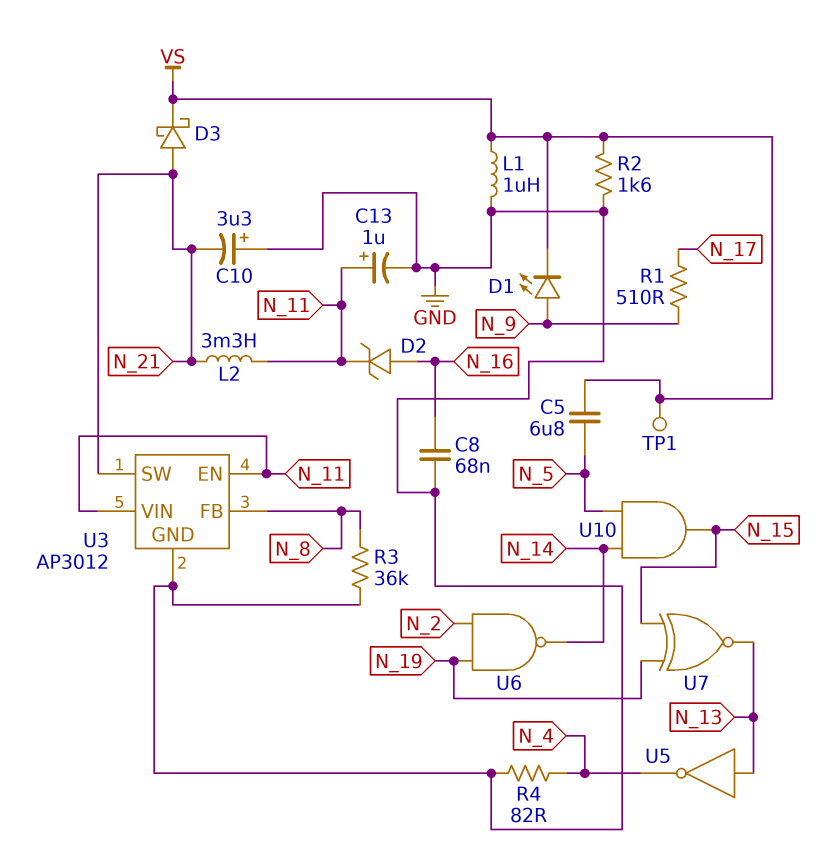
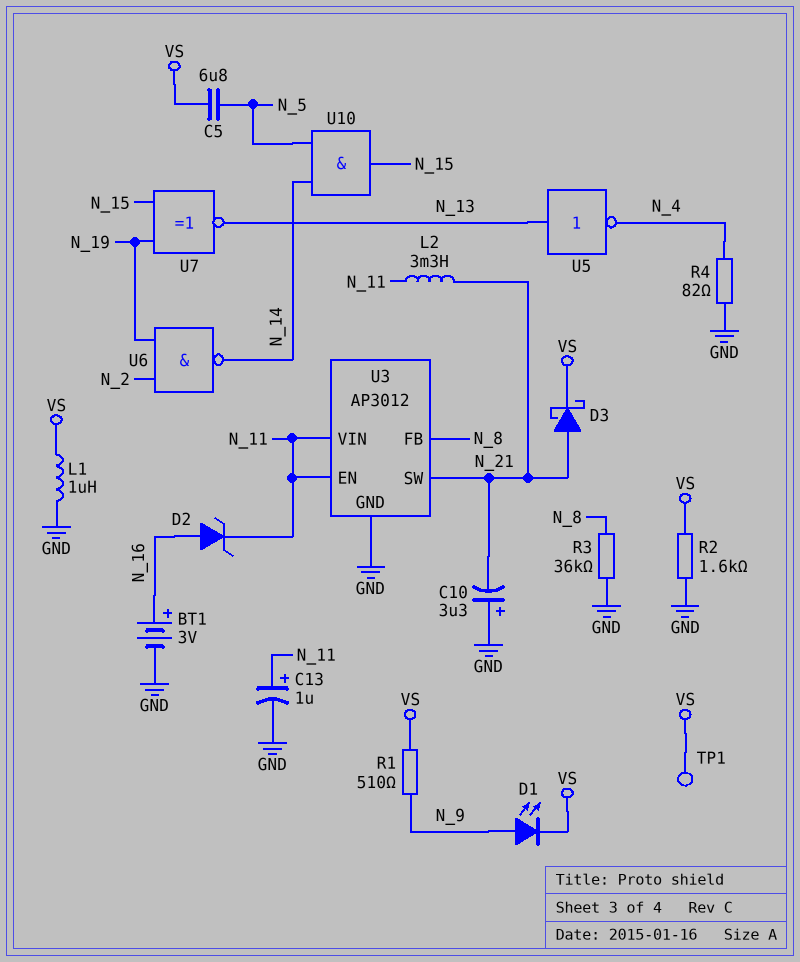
BT1: none -> 3V (plus N_16, minus GND)
C8: 68nF (GND, N_16) -> none
R1: 510 (N_9, N_17) -> 510 (N_9, VS)

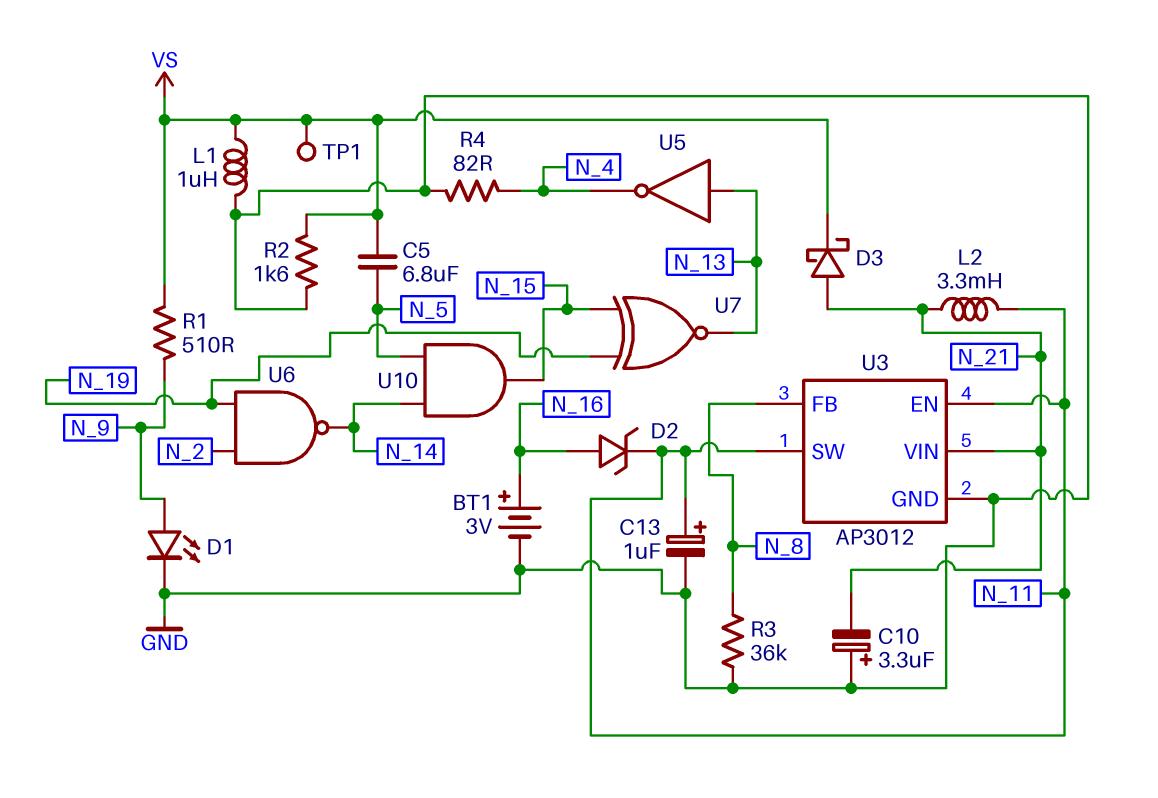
D1: LED (A N_9, K VS) -> LED (A N_9, K GND)
U3 pin SW: N_21 -> N_11
U3 pin VIN: N_11 -> N_21

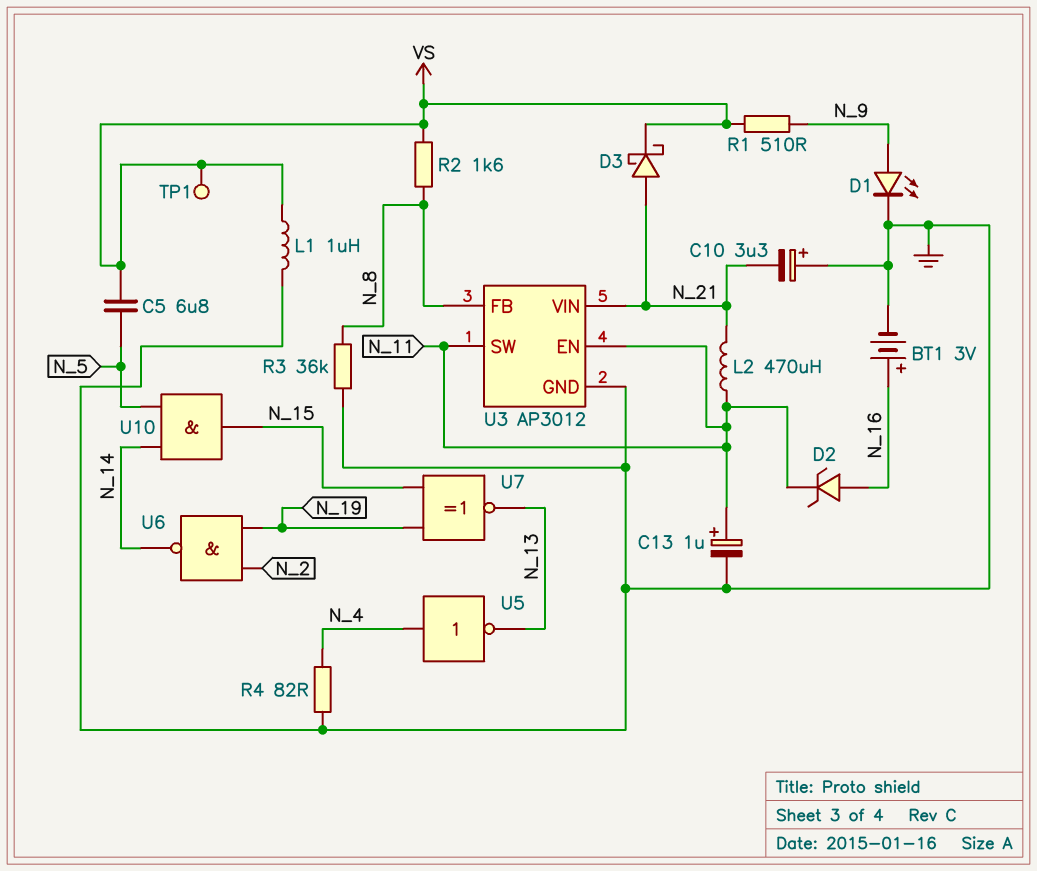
L2: 3.3mH (N_11, N_21) -> 470uH (N_11, N_21)
R2: 1.6k (GND, VS) -> 1.6k (N_8, VS)
U5: NOT (in N_13, out N_4) -> NOT (in N_4, out N_13)

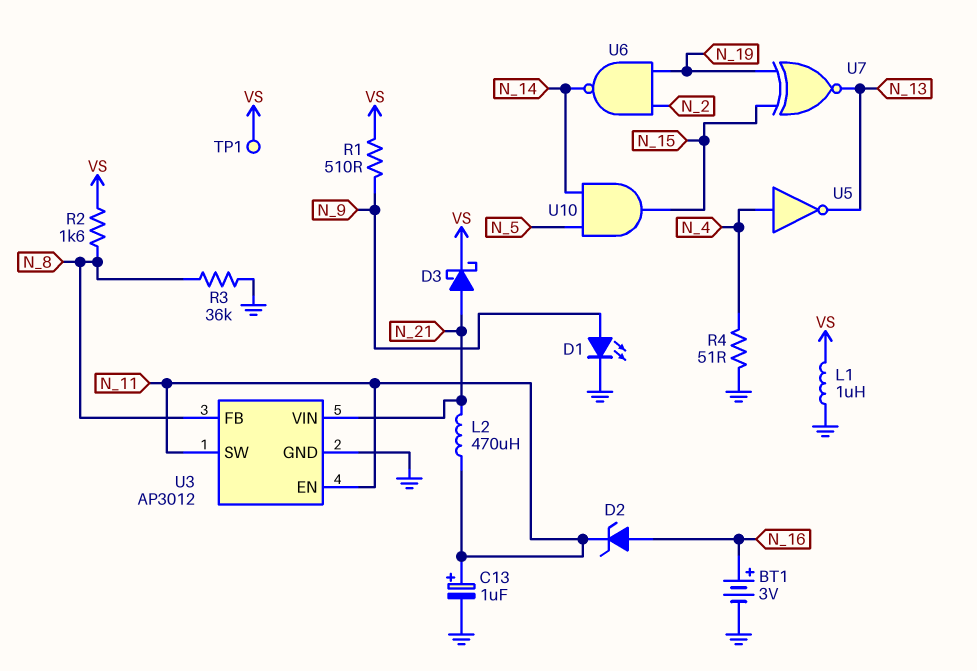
C5: 6.8uF (N_5, VS) -> none
C10: 3.3uF (plus GND, minus N_21) -> none
R4: 82 (GND, N_4) -> 51 (GND, N_4)

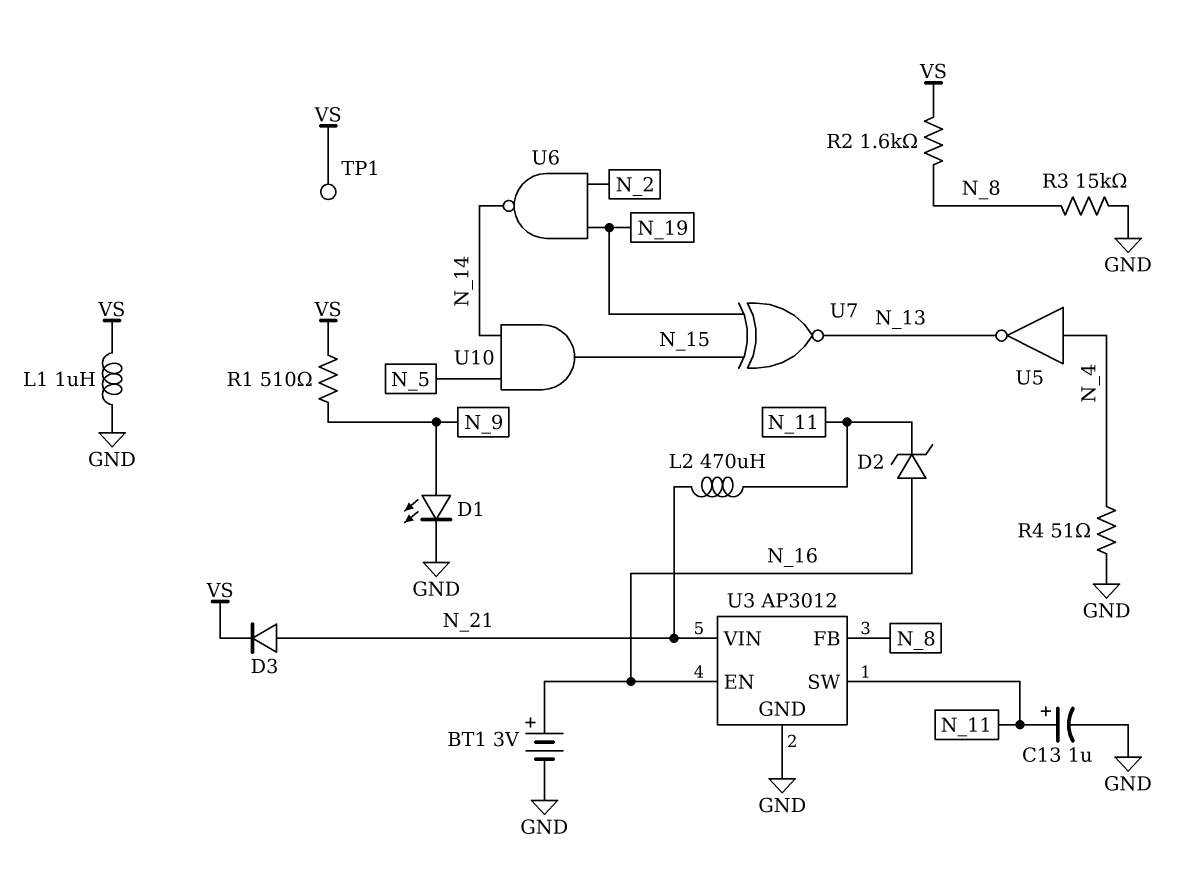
D3: schottky (A N_21, K VS) -> diode (A N_21, K VS)
R3: 36k (GND, N_8) -> 15k (GND, N_8)
U3 pin EN: N_11 -> N_16

